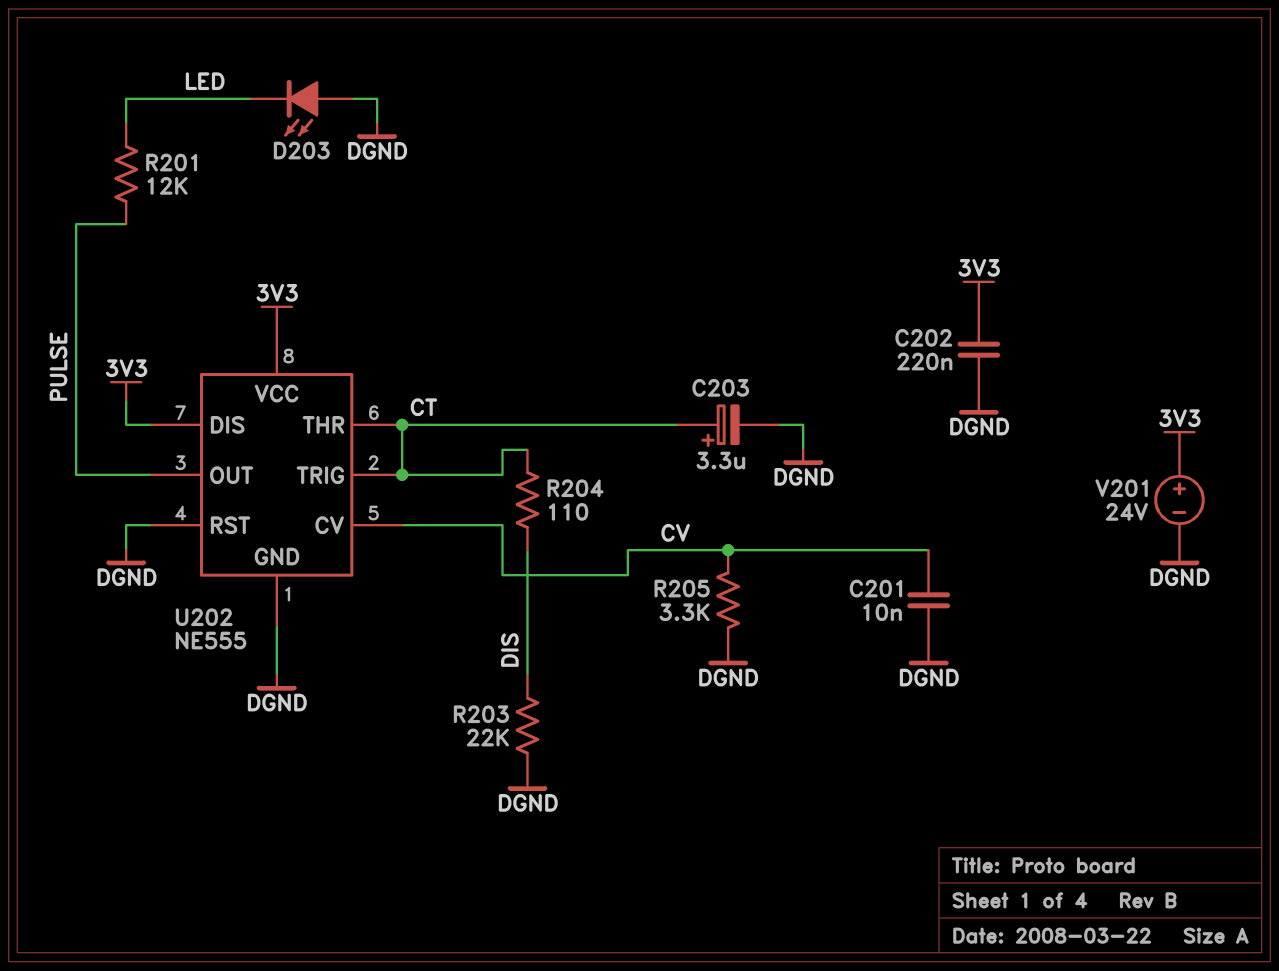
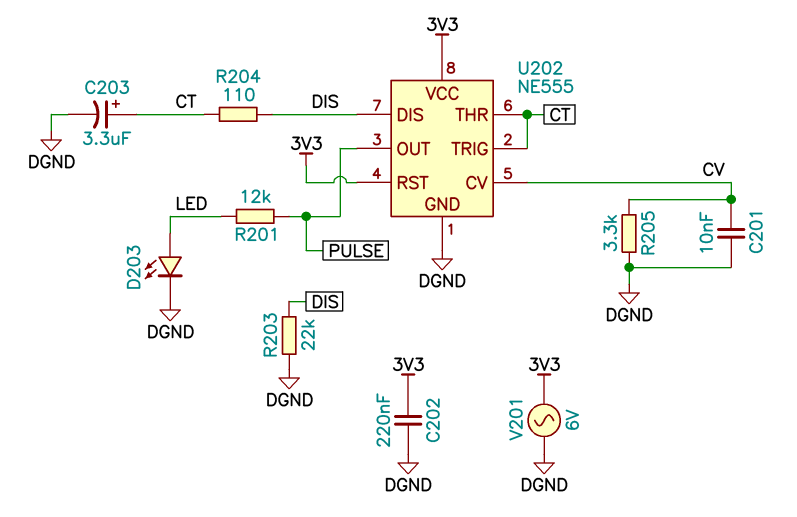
D203: LED (A DGND, K LED) -> LED (A LED, K DGND)
U202 pin DIS: 3V3 -> DIS
U202 pin RST: DGND -> 3V3
V201: 24V (plus 3V3, minus DGND) -> AC 6V (3V3, DGND)

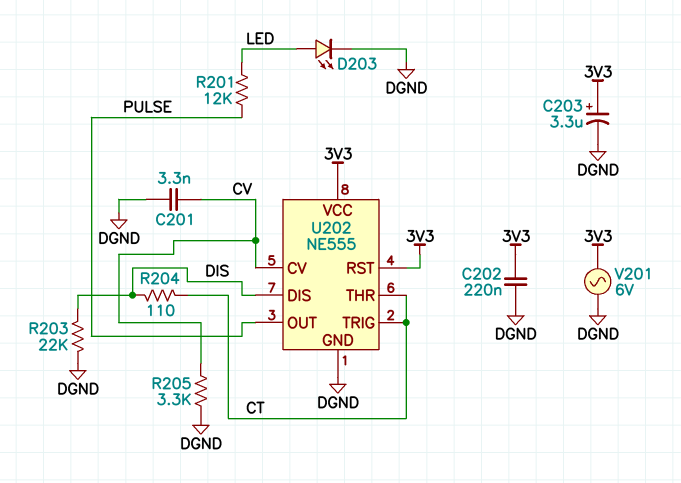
C201: 10nF (CV, DGND) -> 3.3nF (CV, DGND)
C203: 3.3uF (plus CT, minus DGND) -> 3.3uF (plus 3V3, minus DGND)

